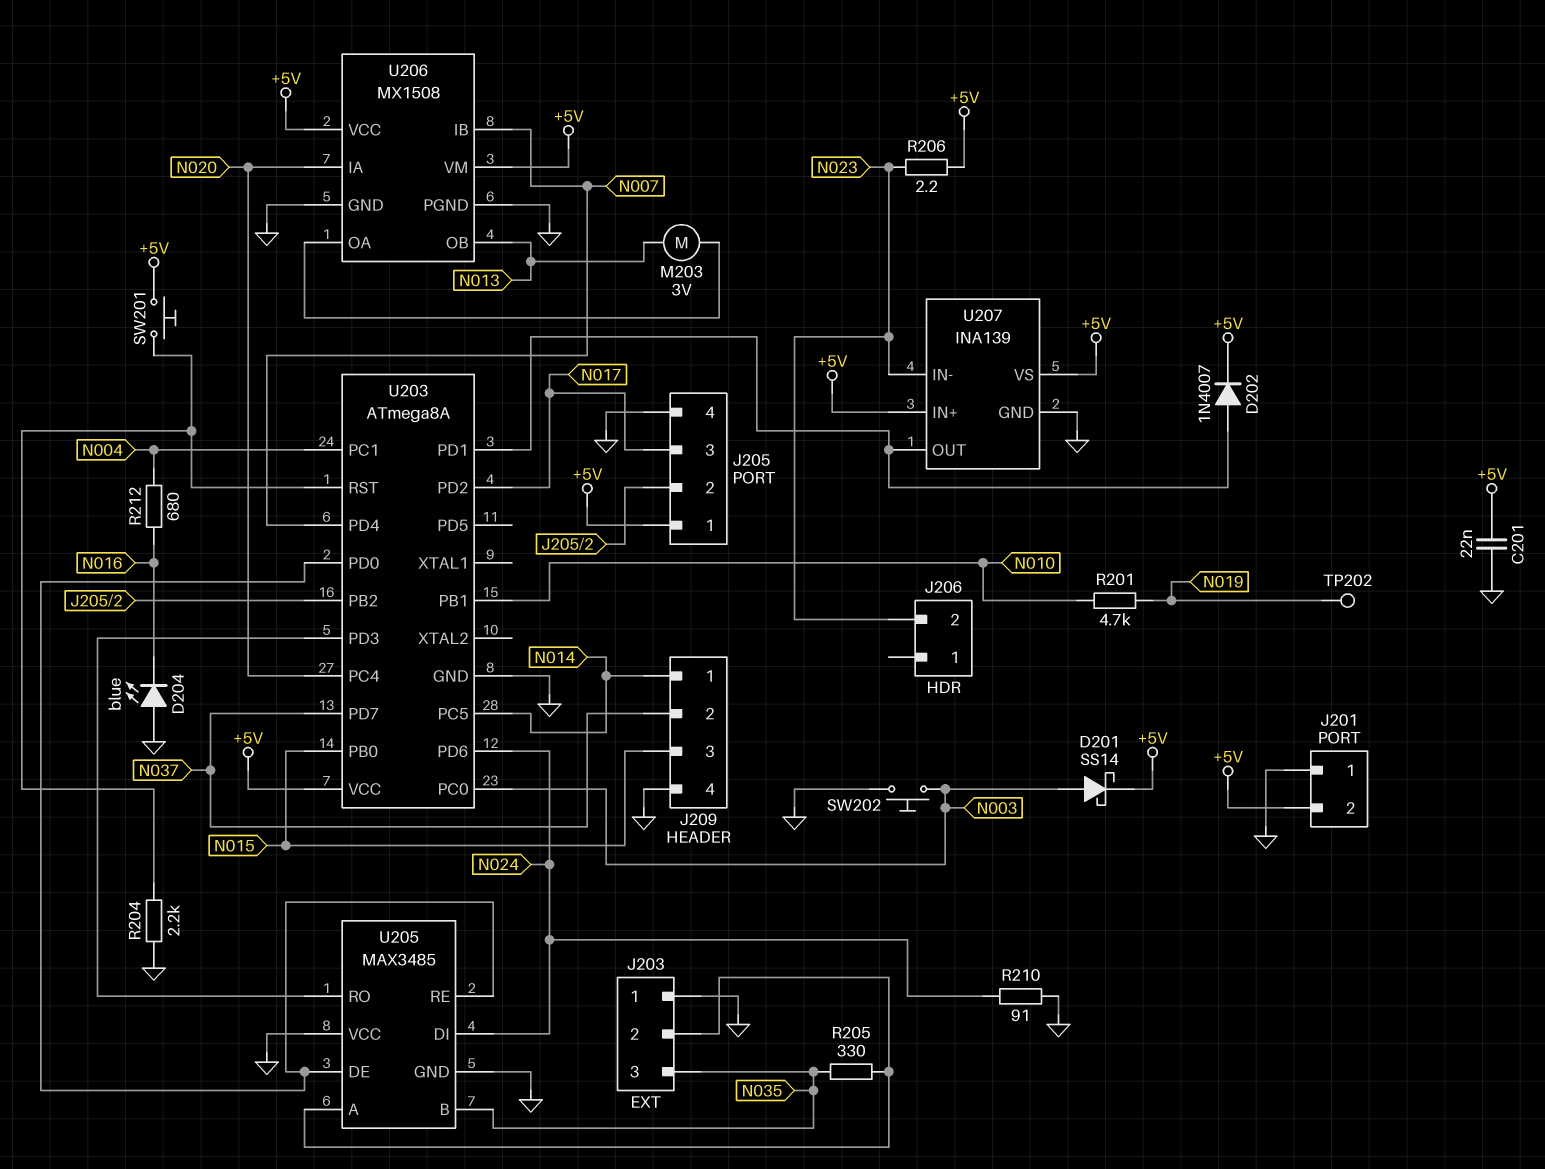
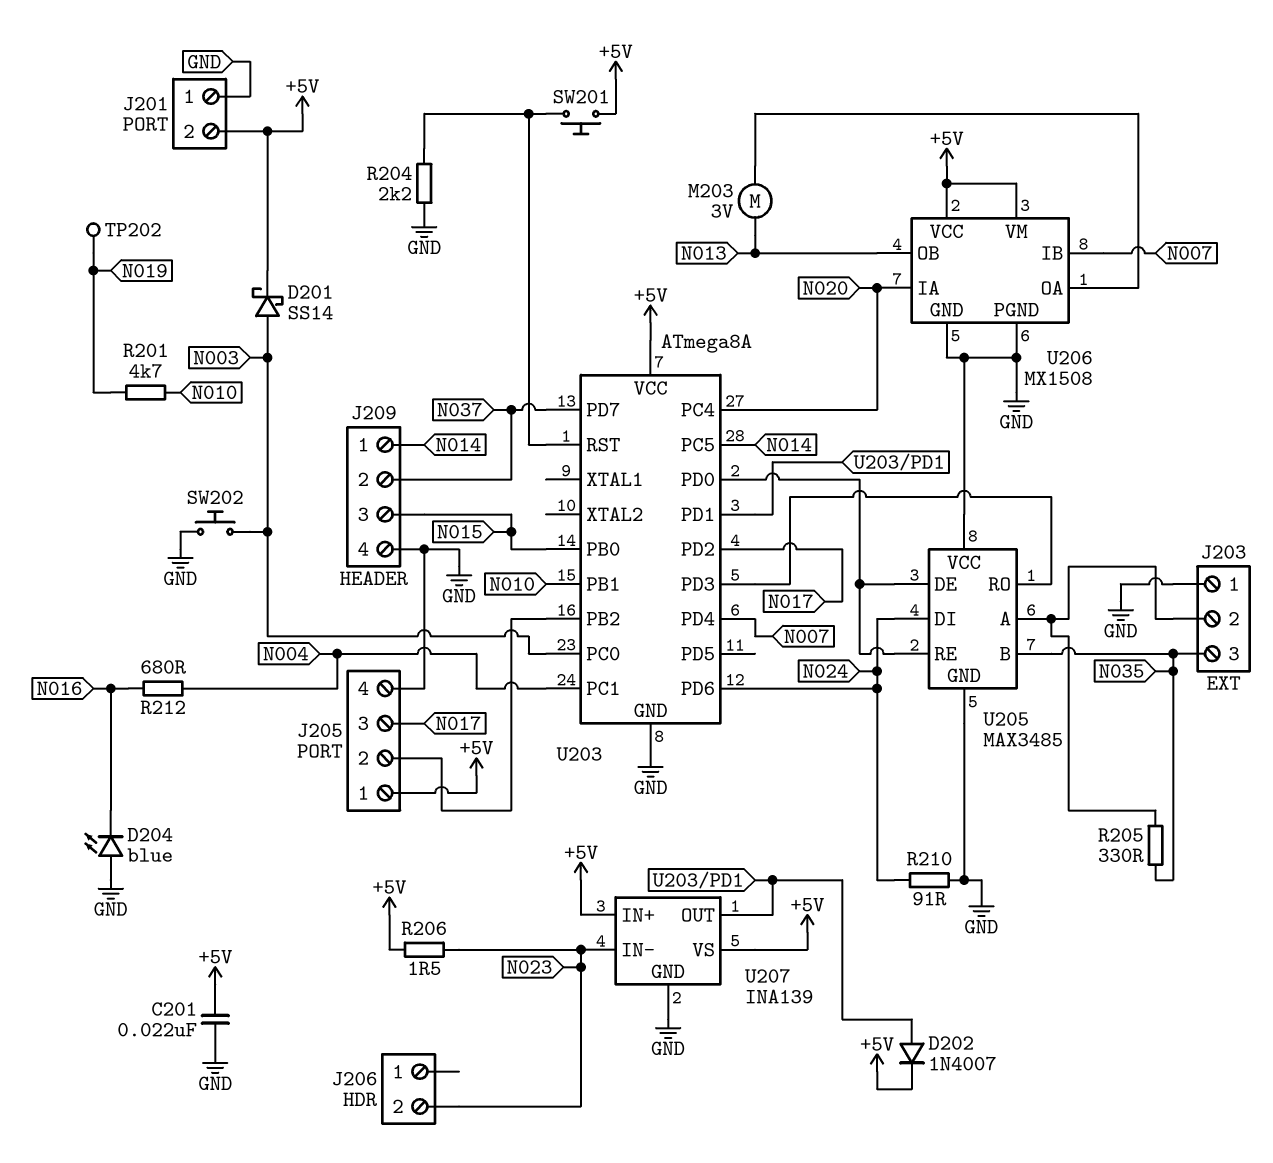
R206: 2.2 (+5V, N023) -> 1.5 (+5V, N023)

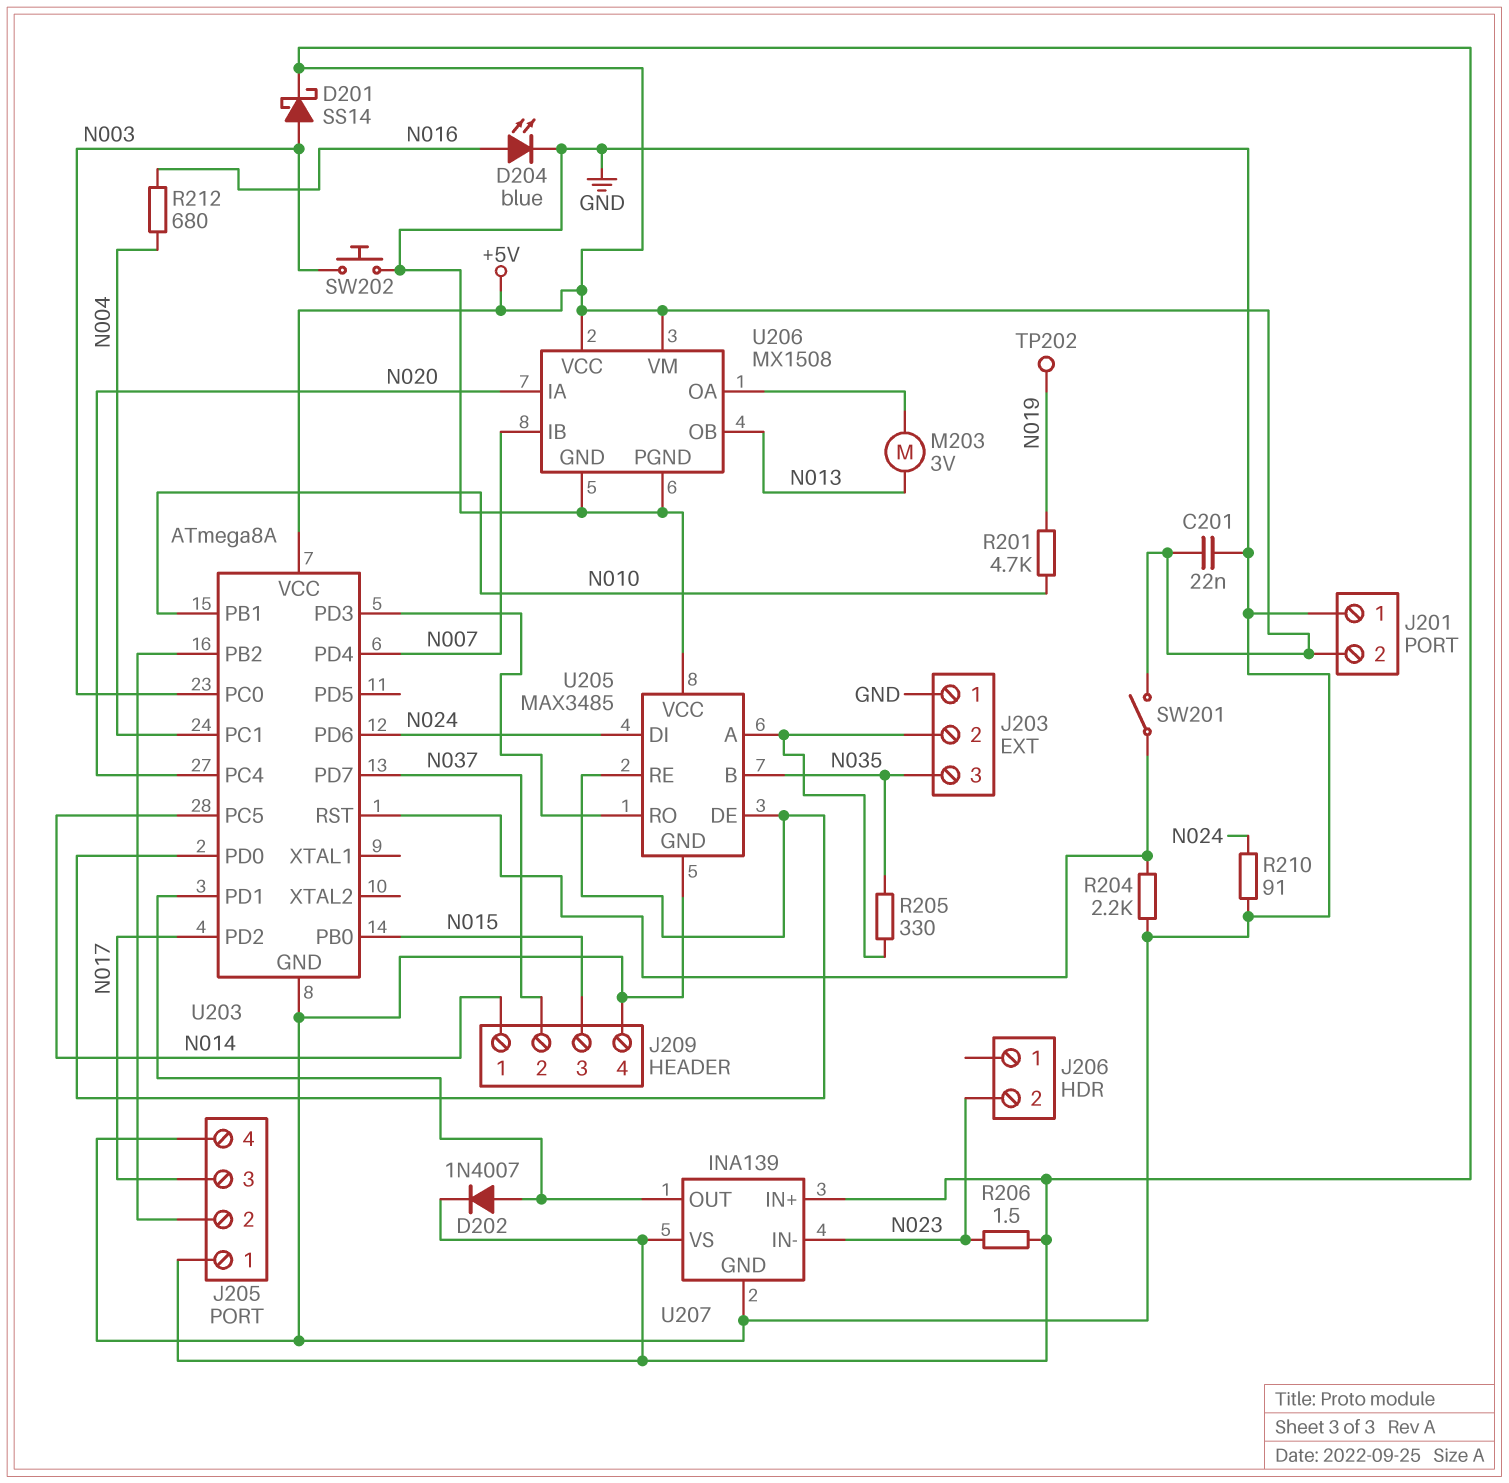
D204: LED blue (A GND, K N016) -> LED blue (A N016, K GND)
SW201: button (+5V, U203/RST) -> switch (+5V, U203/RST)

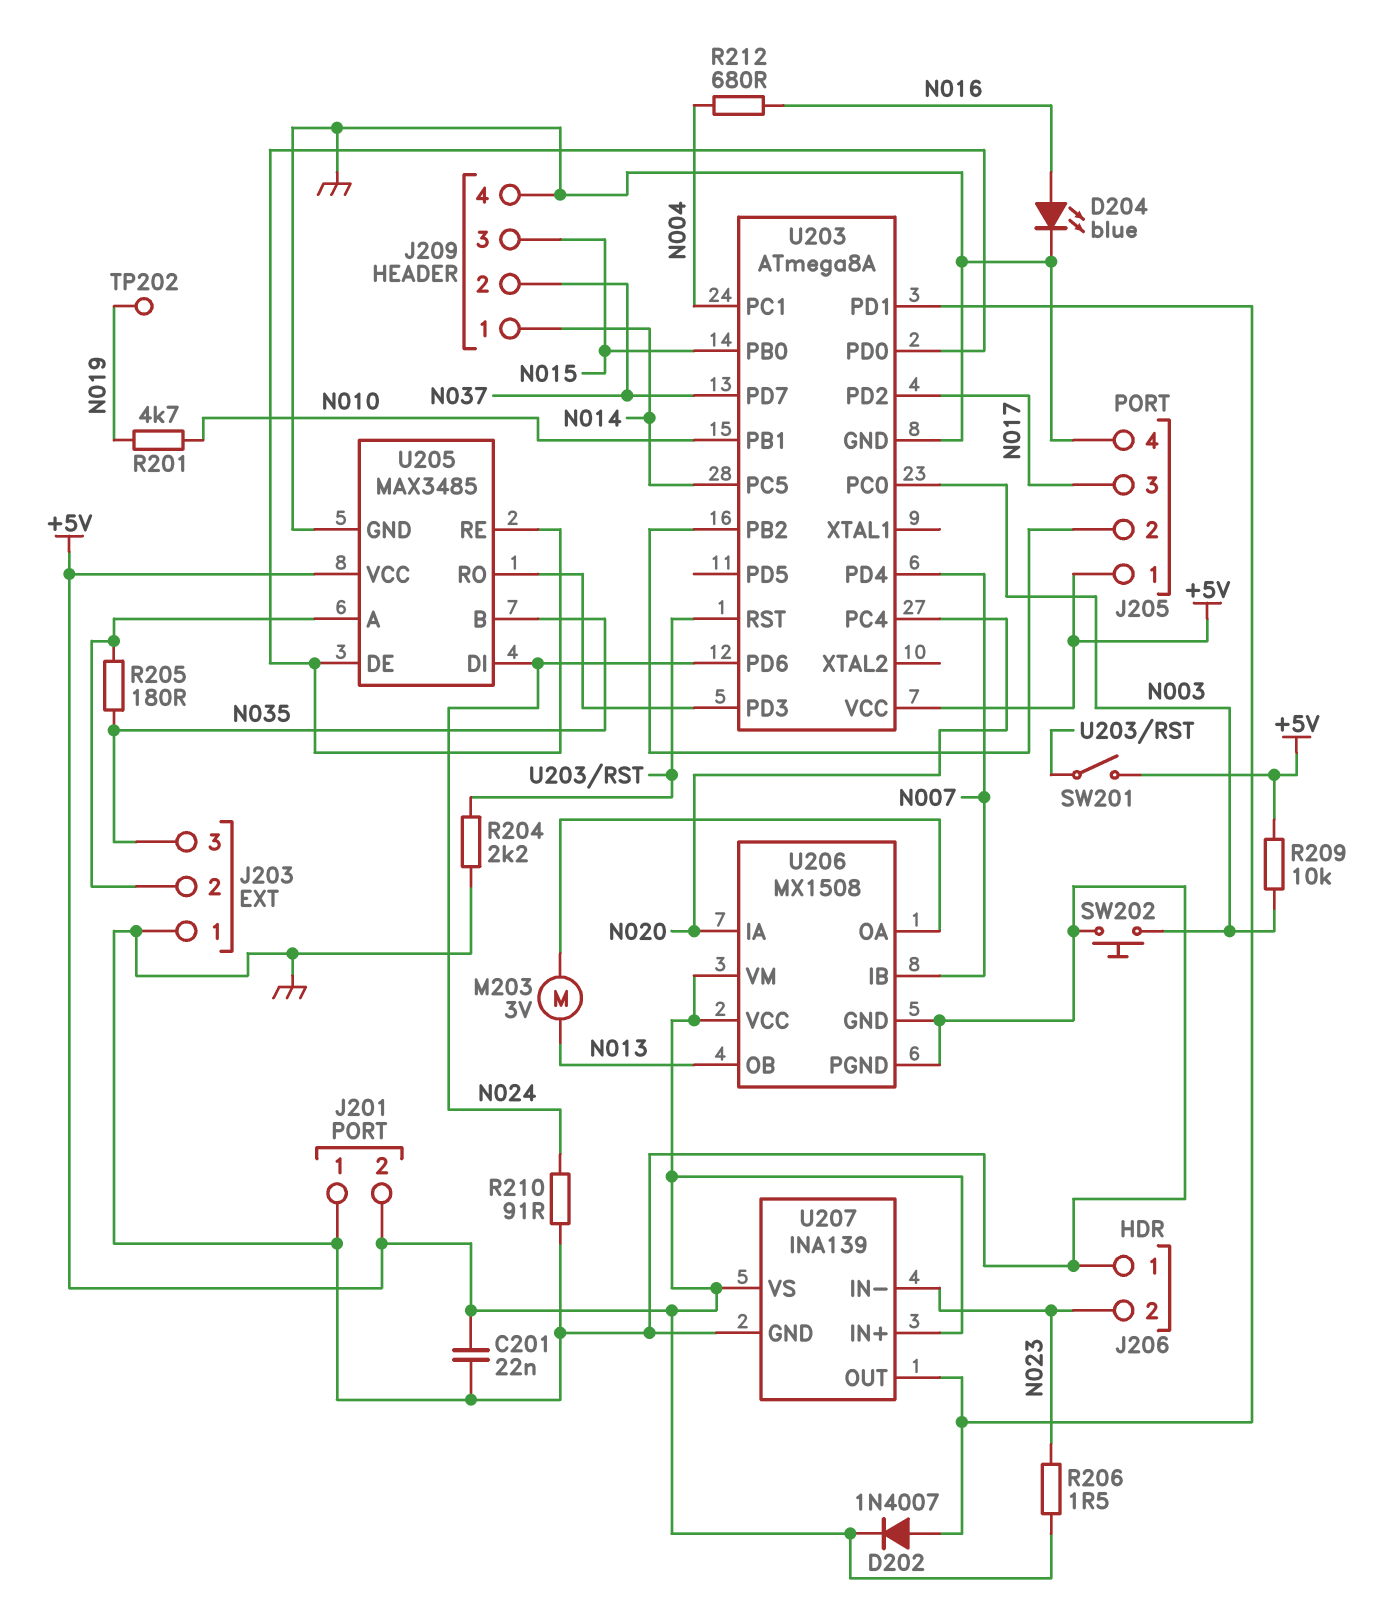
D201: schottky SS14 (A N003, K +5V) -> none
J206 pin 1: none -> GND
R205: 330 (J203/2, N035) -> 180 (J203/2, N035)
R209: none -> 10k (+5V, N003)
U205 pin VCC: GND -> +5V

